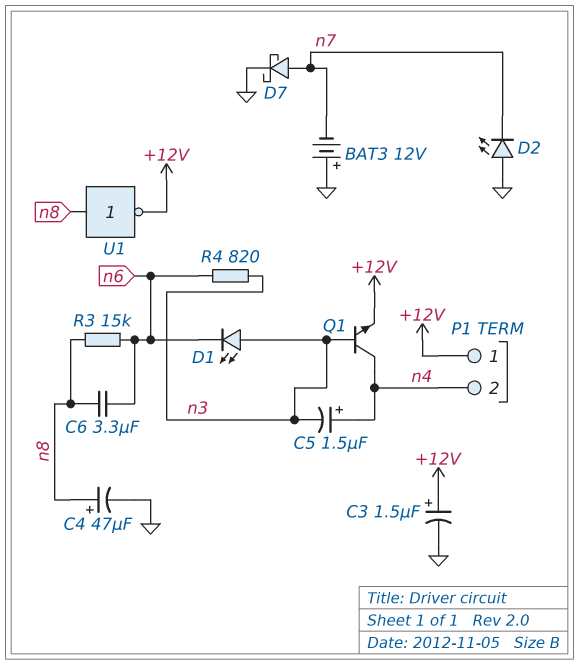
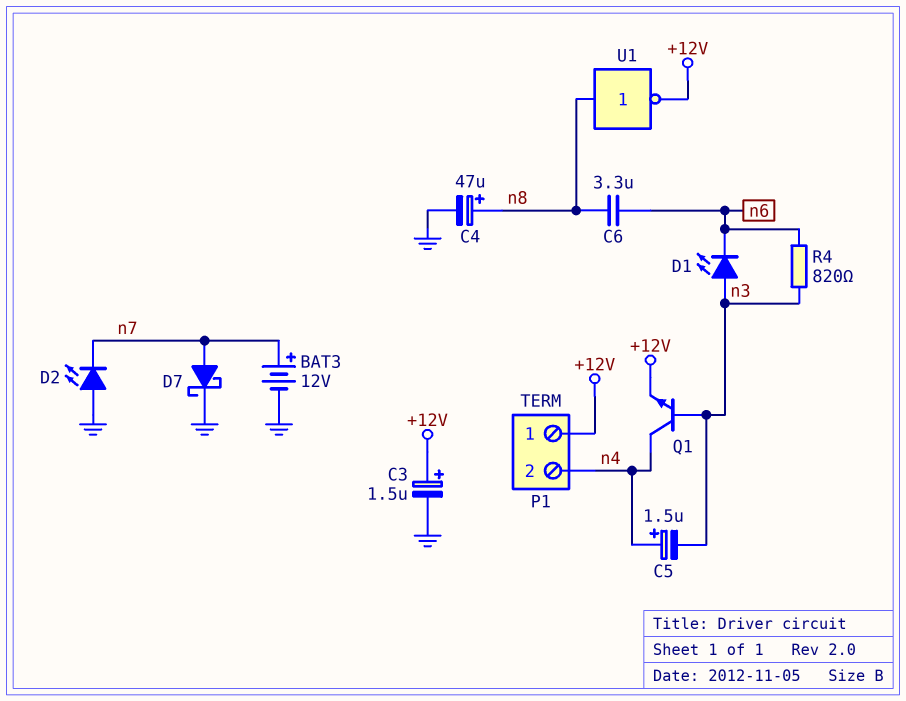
BAT3: 12V (plus GND, minus n7) -> 12V (plus n7, minus GND)
R3: 15k (n6, n8) -> none

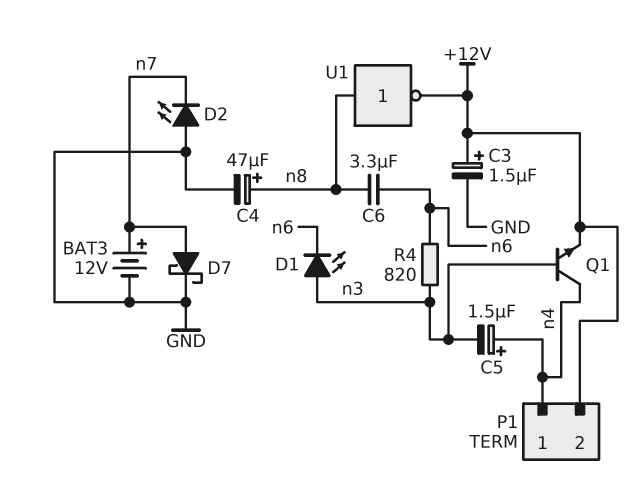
P1 pin 1: +12V -> n4
P1 pin 2: n4 -> +12V

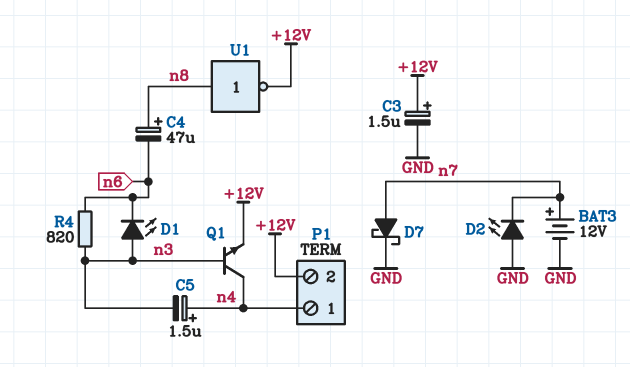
C4: 47uF (plus n8, minus GND) -> 47uF (plus n8, minus n6)
C6: 3.3uF (n6, n8) -> none

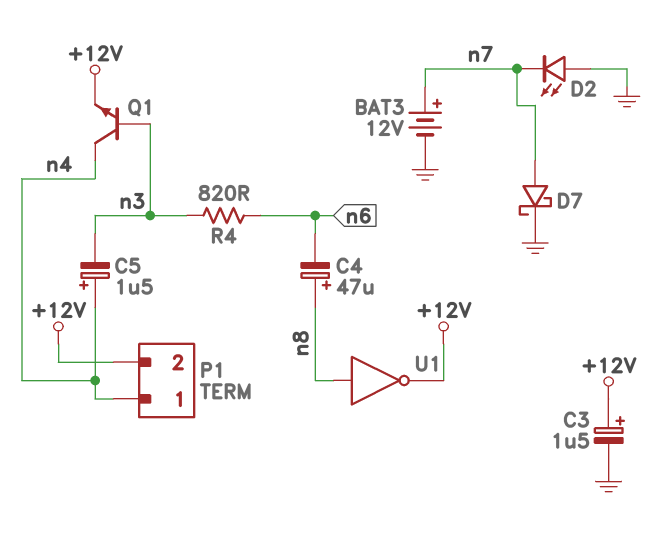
D1: LED (A n3, K n6) -> none

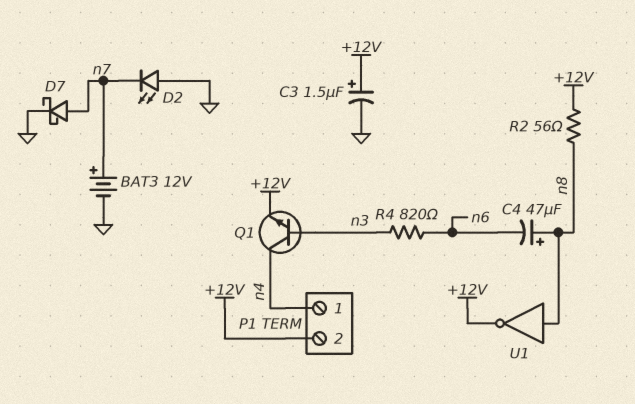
C5: 1.5uF (plus n4, minus n3) -> none
R2: none -> 56 (+12V, n8)

